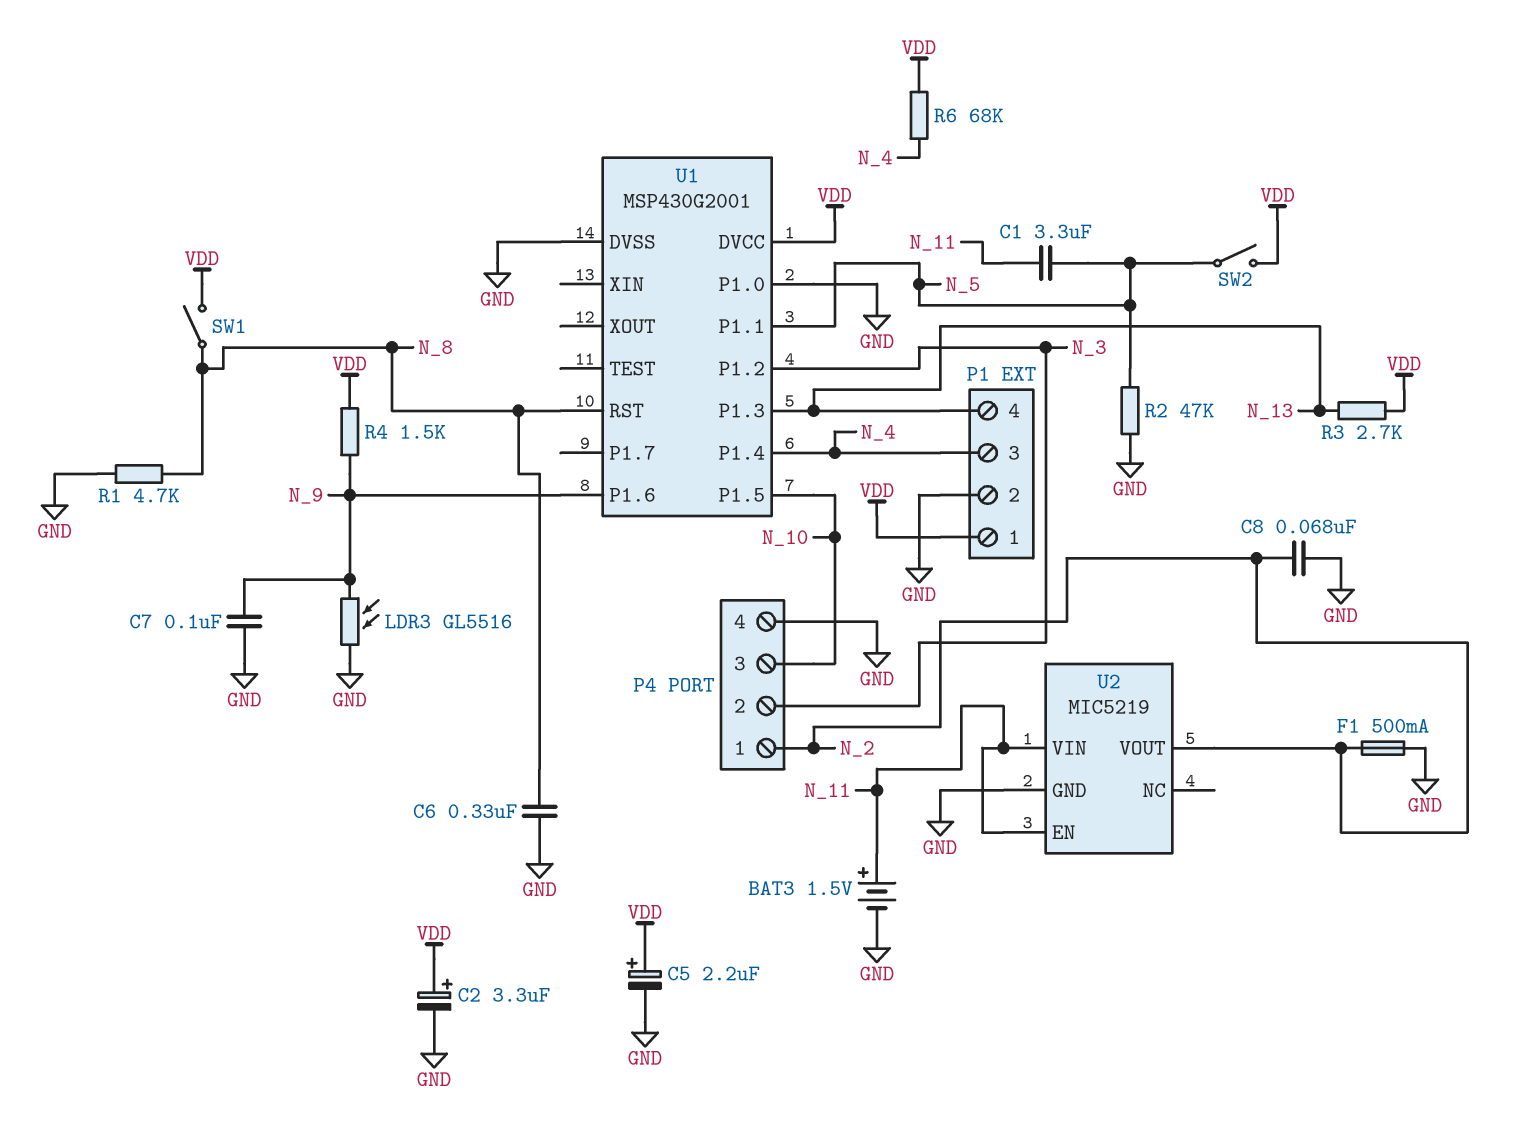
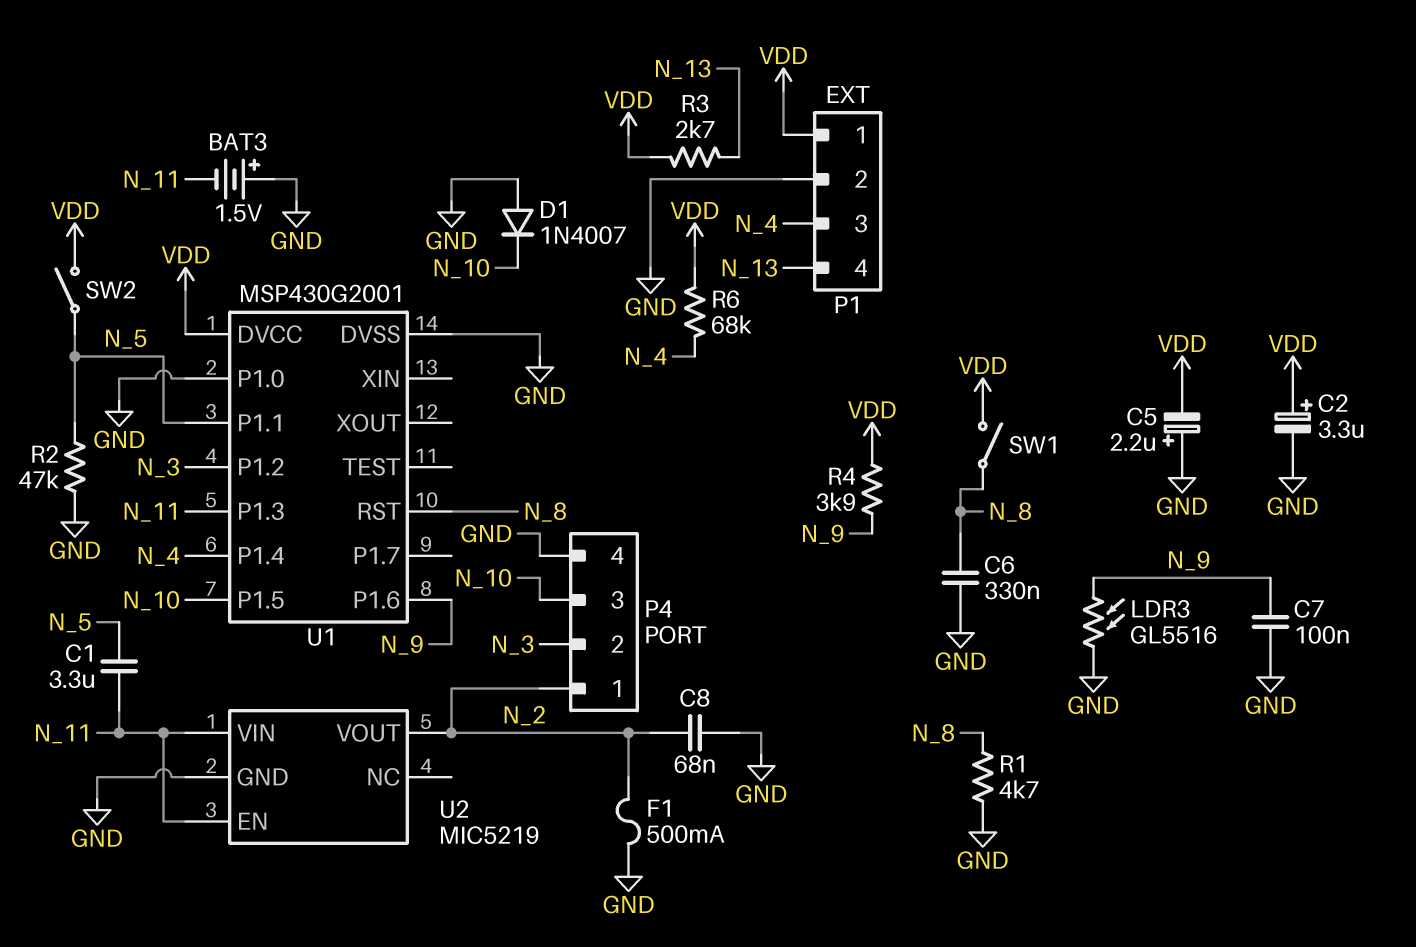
BAT3: 1.5V (plus N_11, minus GND) -> 1.5V (plus GND, minus N_11)
C5: 2.2uF (plus VDD, minus GND) -> 2.2uF (plus GND, minus VDD)
D1: none -> diode 1N4007 (A GND, K N_10)
R4: 1.5k (N_9, VDD) -> 3.9k (N_9, VDD)
U1 pin P1.3: N_13 -> N_11

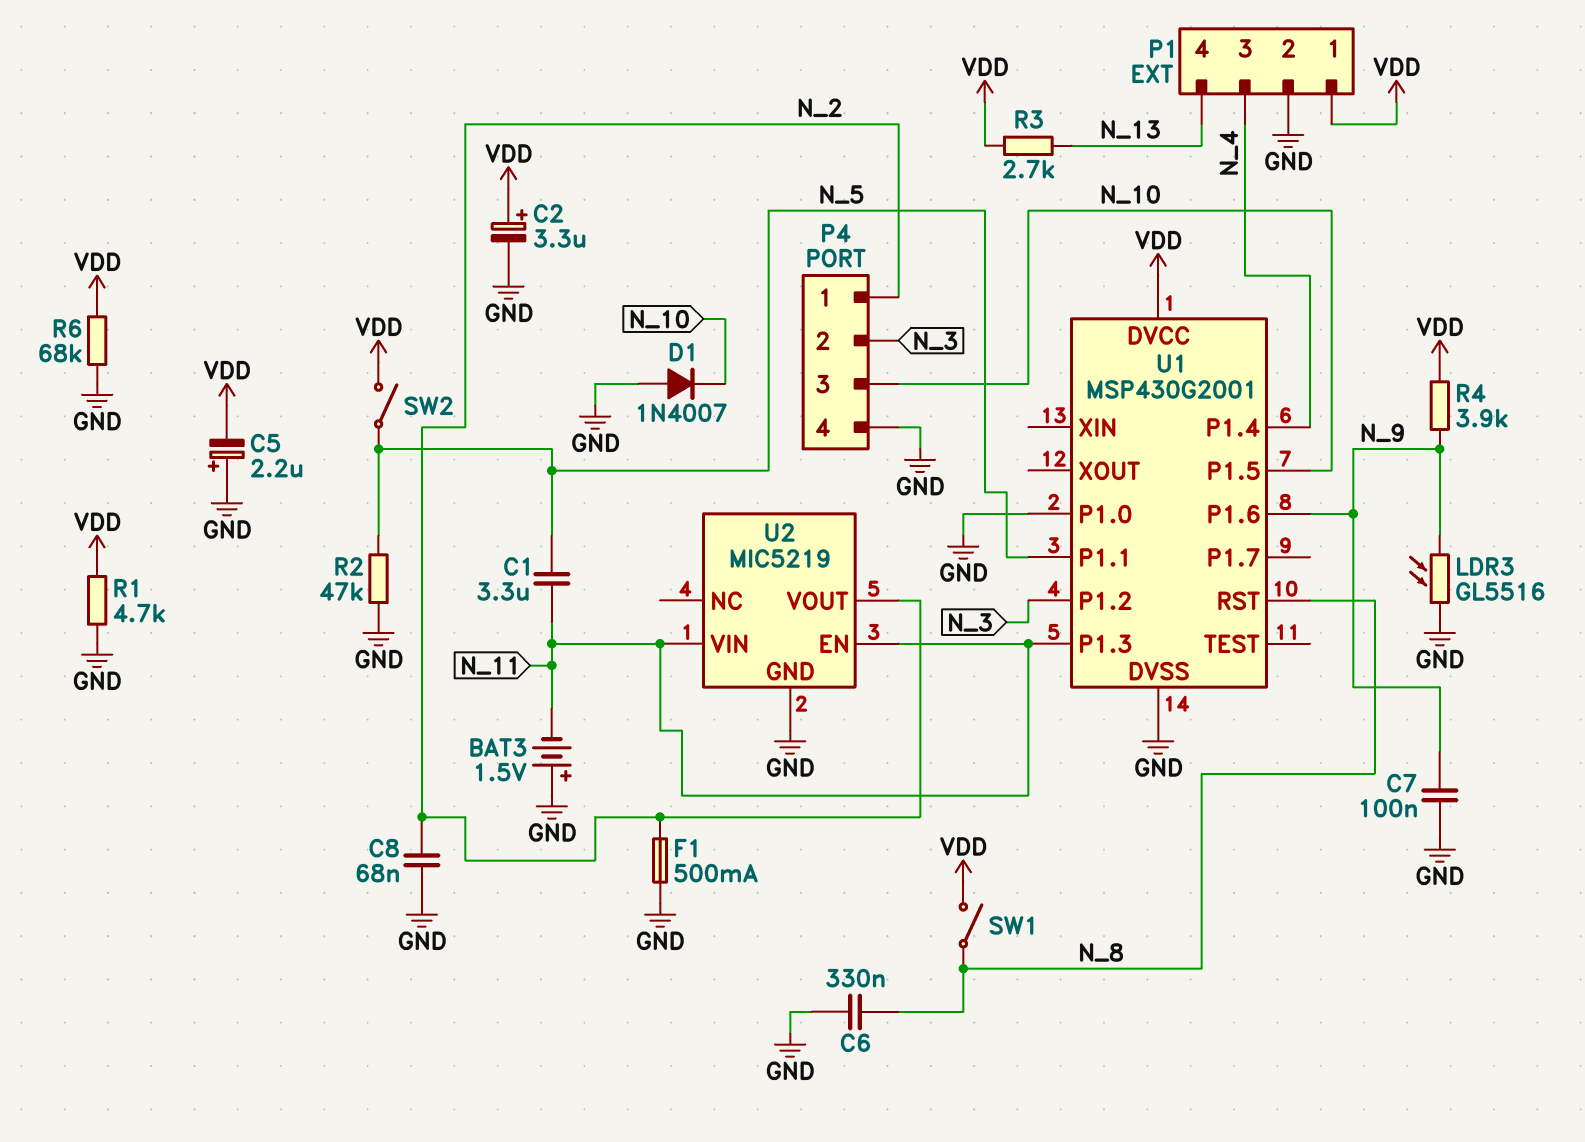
R1: 4.7k (GND, N_8) -> 4.7k (GND, VDD)
R6: 68k (N_4, VDD) -> 68k (GND, VDD)

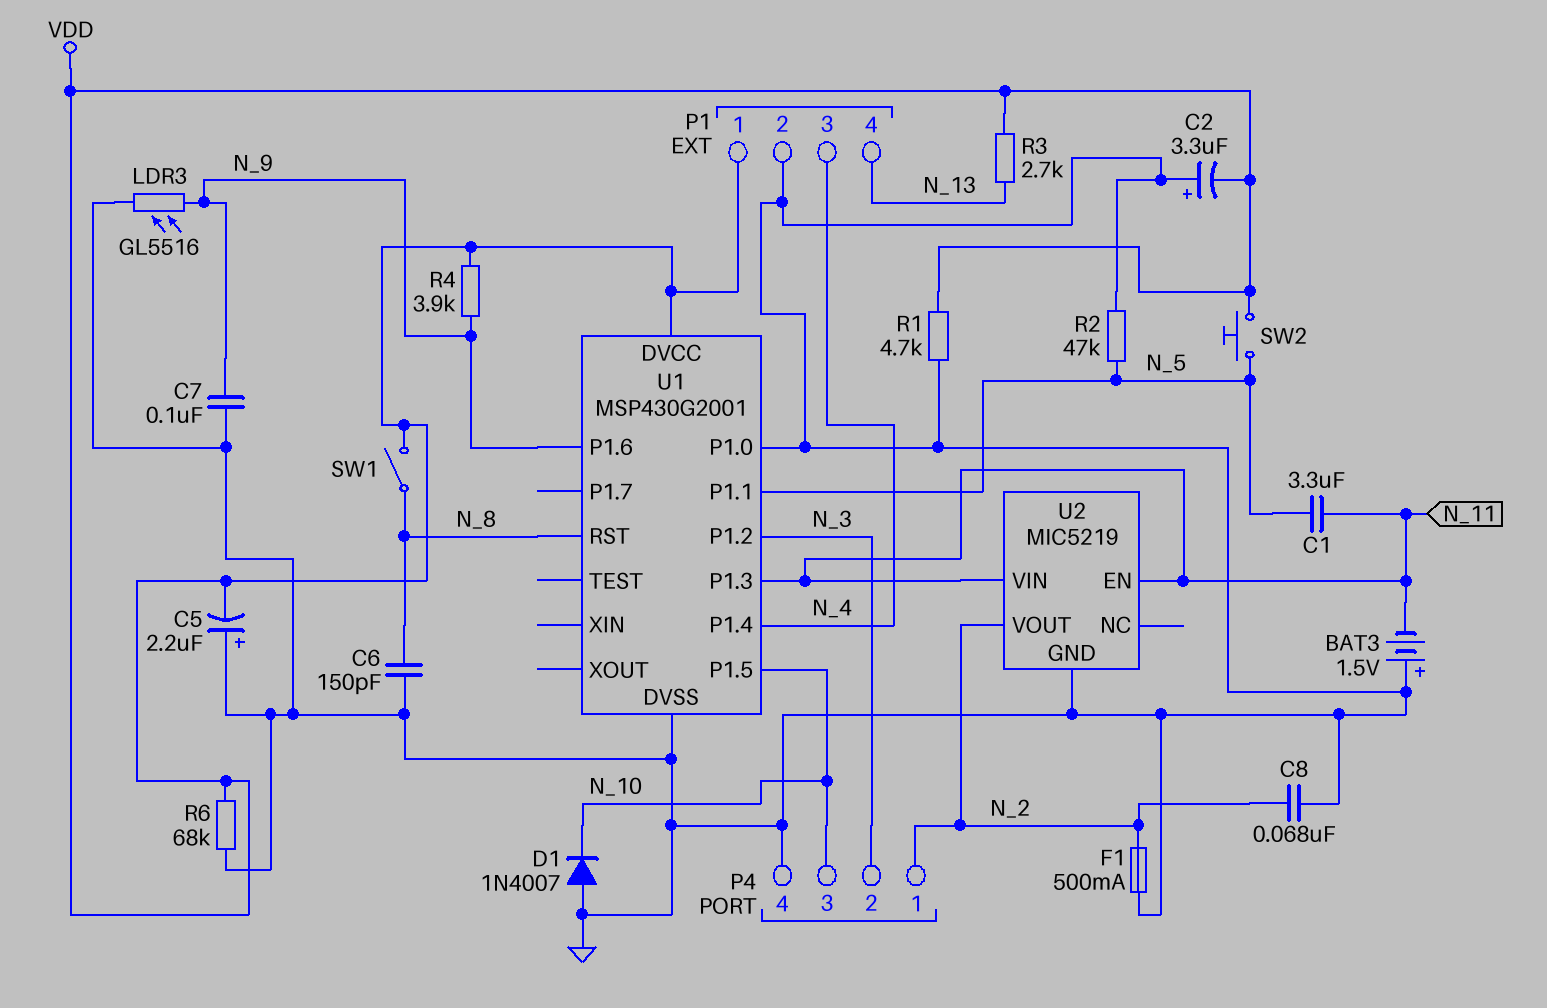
C2: 3.3uF (plus VDD, minus GND) -> 3.3uF (plus GND, minus VDD)
C6: 330nF (GND, N_8) -> 150pF (GND, N_8)
SW2: switch (N_5, VDD) -> button (N_5, VDD)

